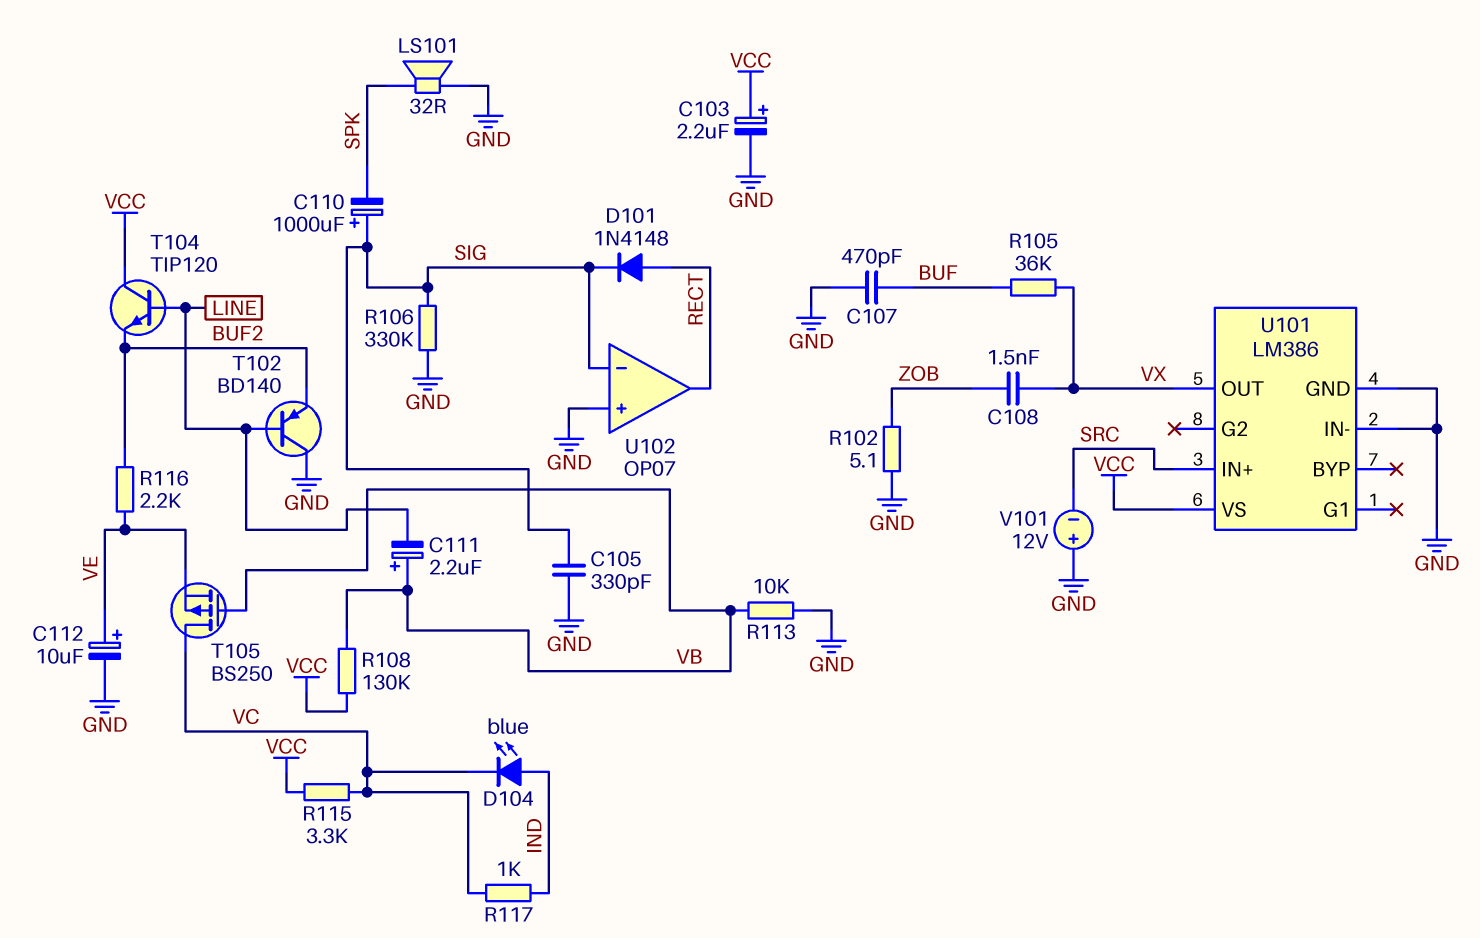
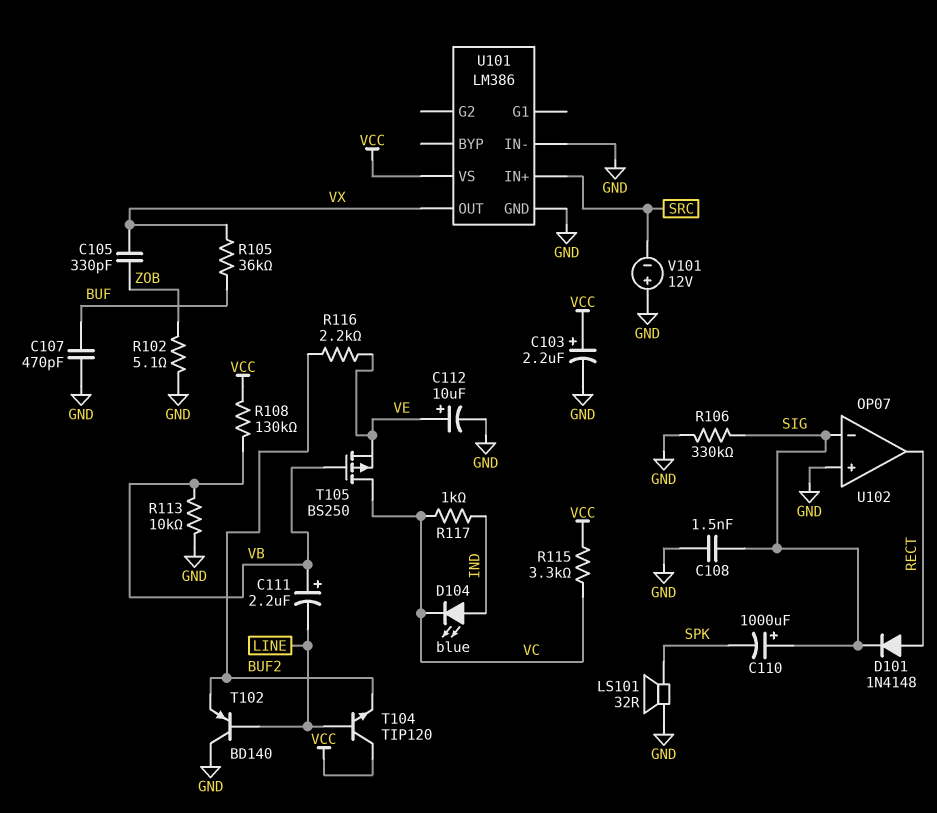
C105: 330pF (GND, SIG) -> 330pF (VX, ZOB)
C108: 1.5nF (VX, ZOB) -> 1.5nF (GND, SIG)

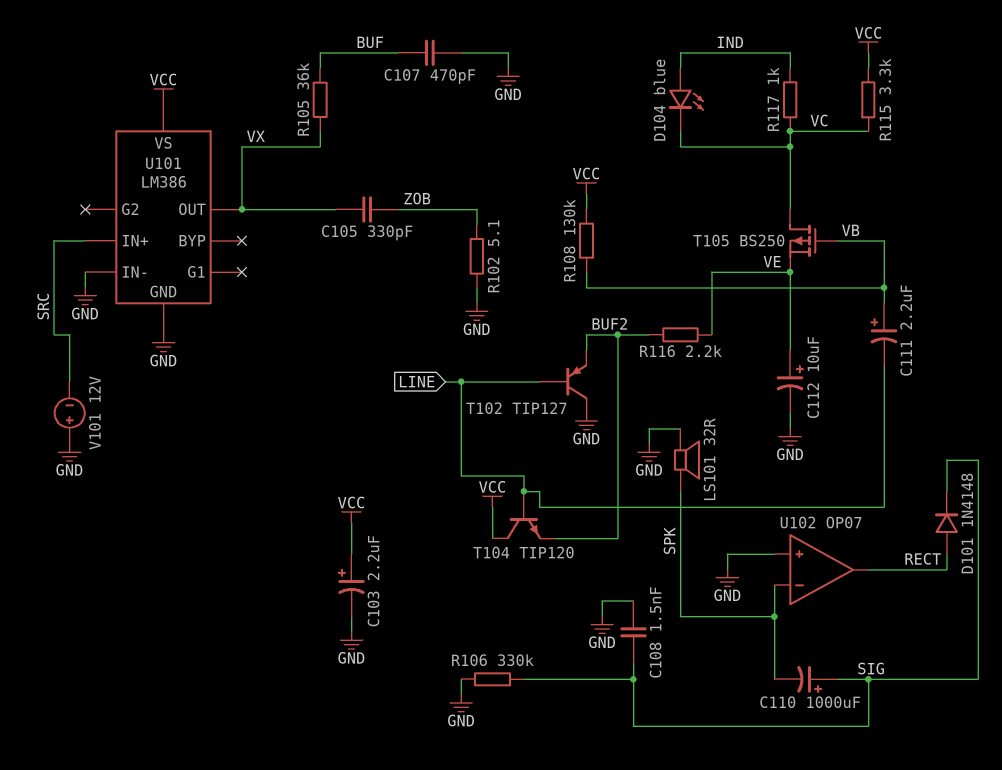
R113: 10k (GND, VB) -> none
T102: PNP BD140 (B LINE, C GND, E BUF2) -> PNP TIP127 (B LINE, C GND, E BUF2)
U102 pin in-: SIG -> SPK

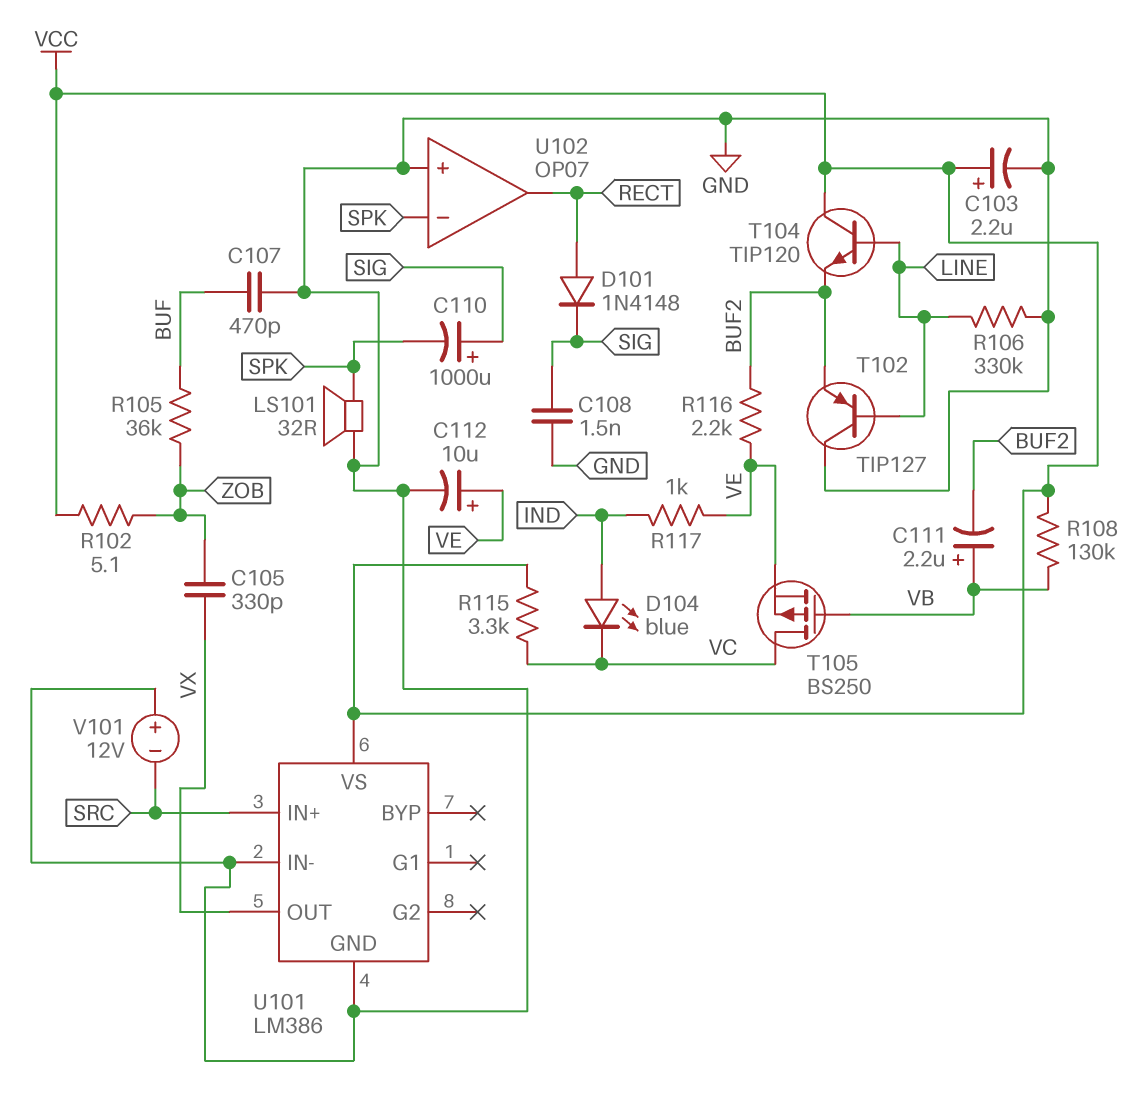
C111: 2.2uF (plus VB, minus LINE) -> 2.2uF (plus VB, minus BUF2)
R102: 5.1 (GND, ZOB) -> 5.1 (VCC, ZOB)
R105: 36k (BUF, VX) -> 36k (BUF, ZOB)
R106: 330k (GND, SIG) -> 330k (GND, LINE)
R117: 1k (IND, VC) -> 1k (IND, VE)

